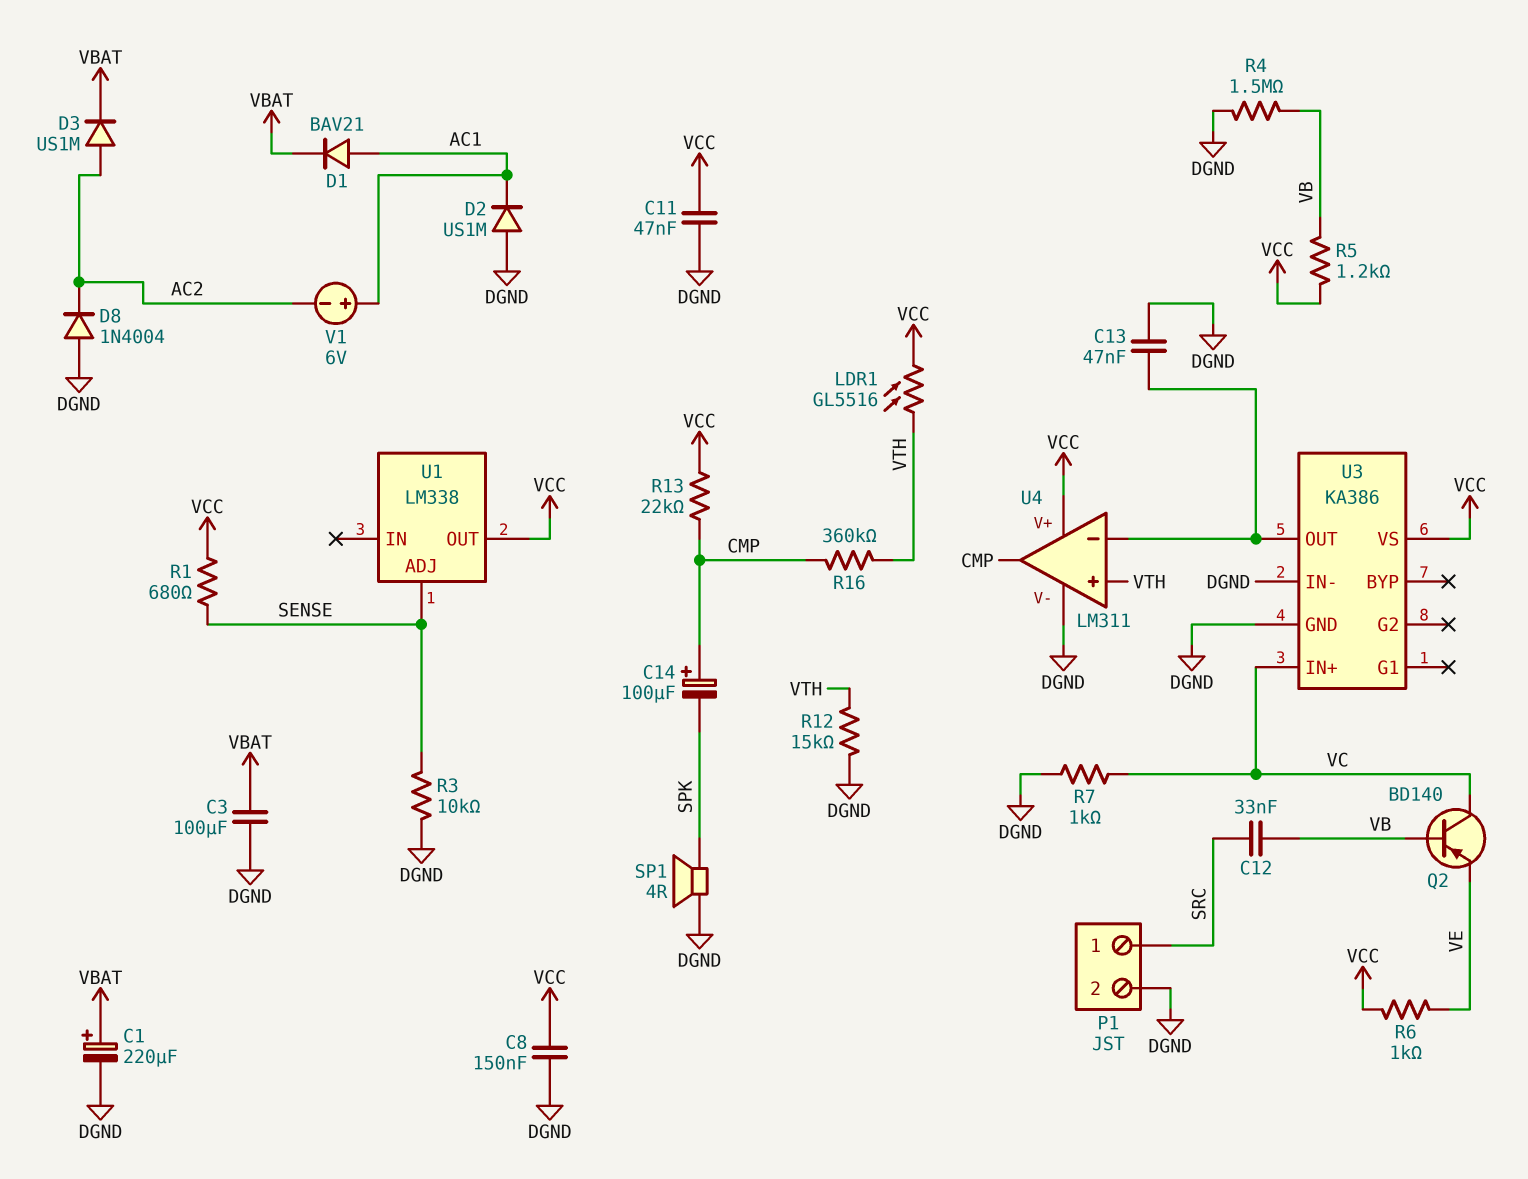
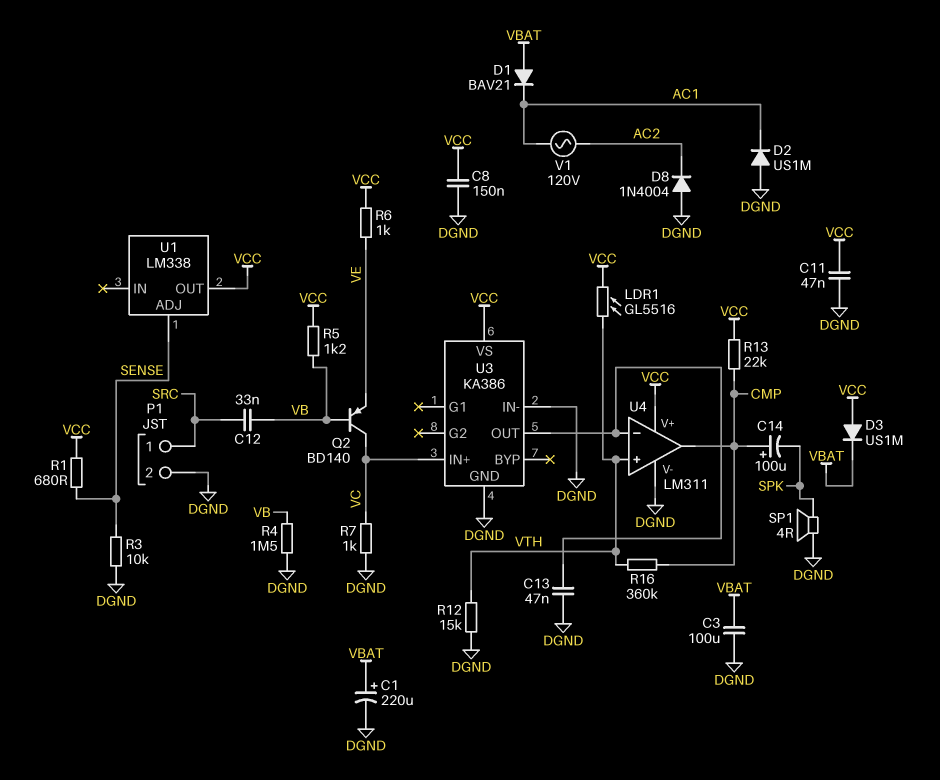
D1: diode BAV21 (A AC1, K VBAT) -> diode BAV21 (A VBAT, K AC1)
D3: diode US1M (A AC2, K VBAT) -> diode US1M (A VCC, K VBAT)
V1: 6V (plus AC1, minus AC2) -> AC 120V (AC1, AC2)

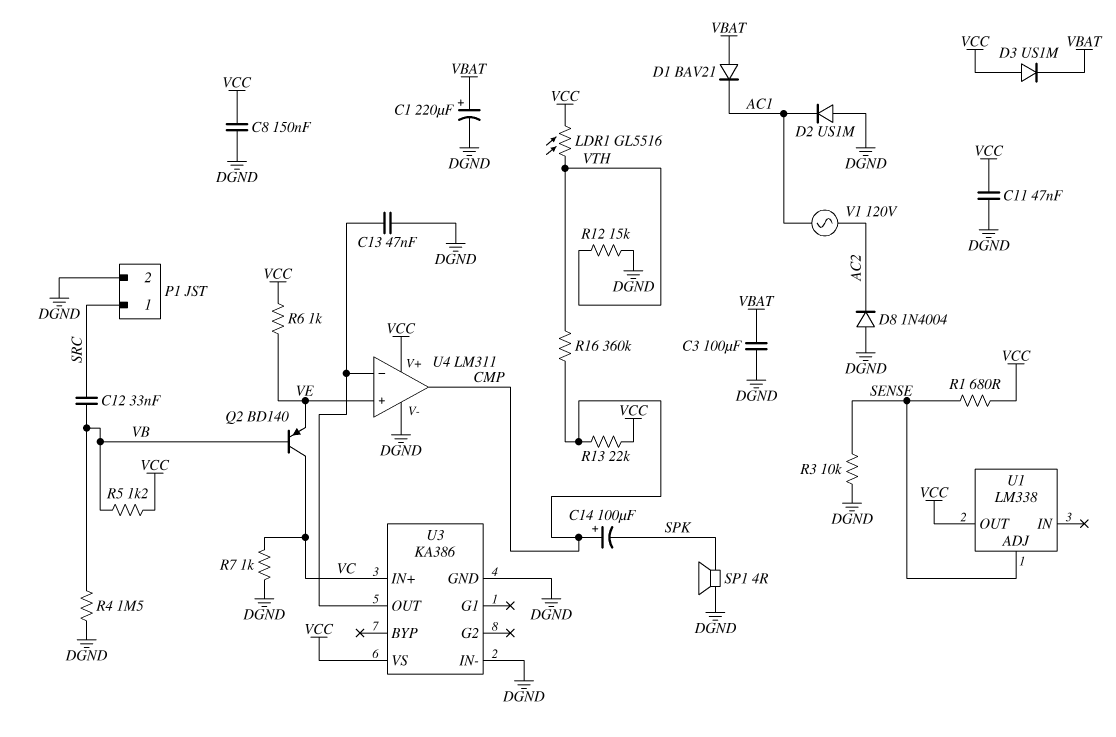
U4 pin in+: VTH -> VE

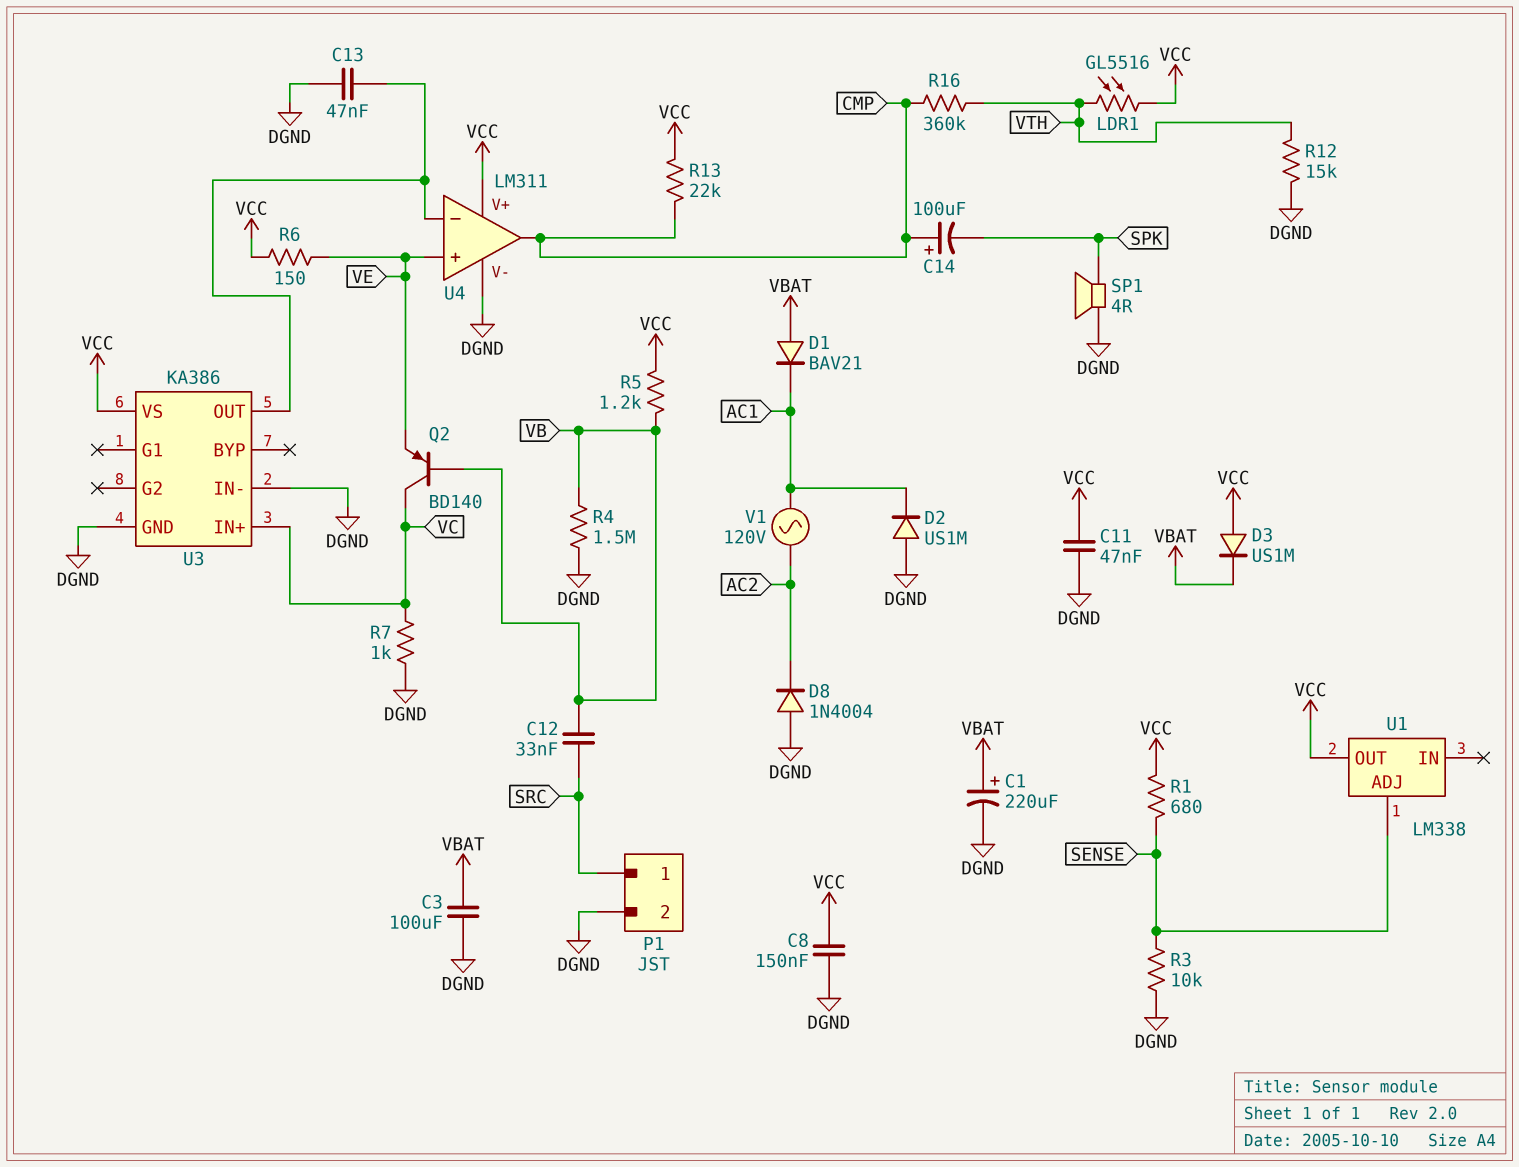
R6: 1k (VCC, VE) -> 150 (VCC, VE)

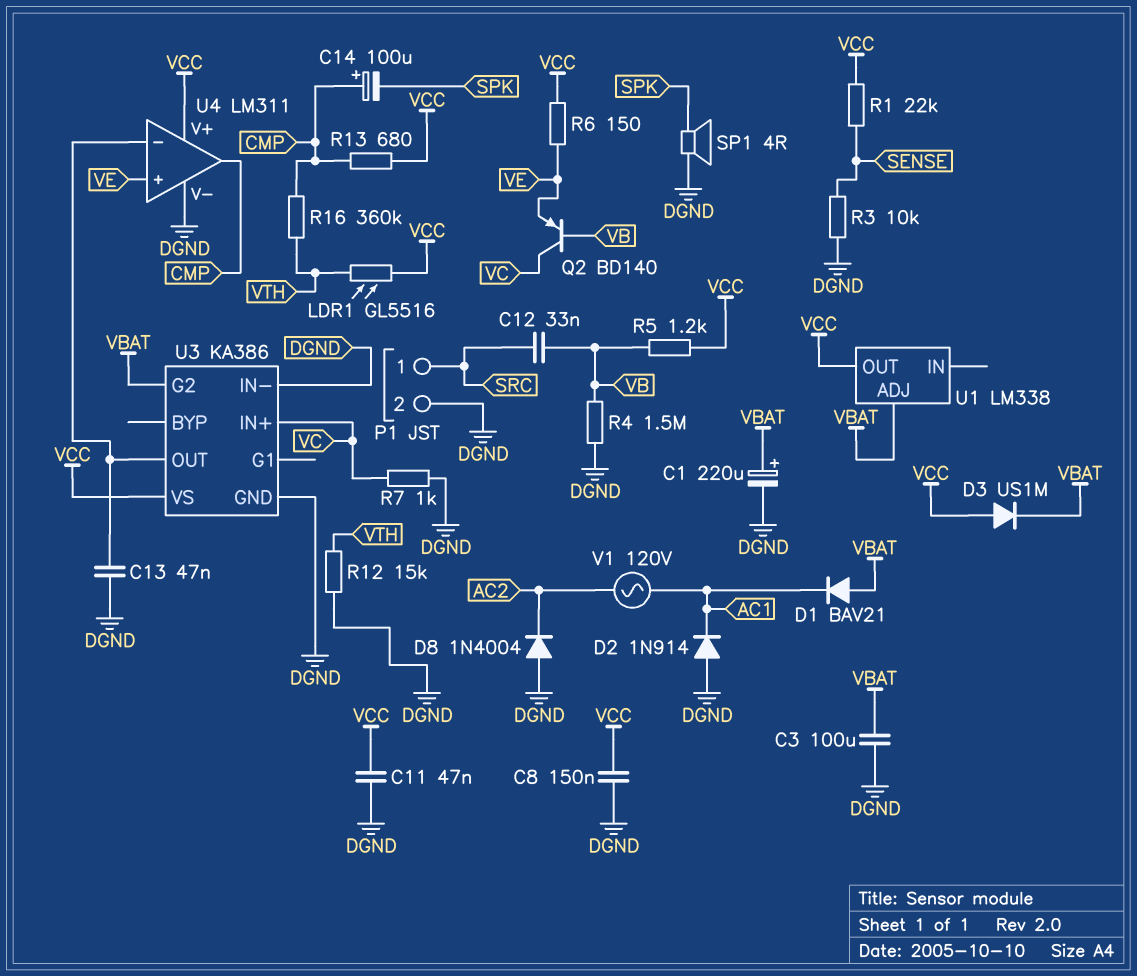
D2: diode US1M (A DGND, K AC1) -> diode 1N914 (A DGND, K AC1)
R1: 680 (SENSE, VCC) -> 22k (SENSE, VCC)
R13: 22k (CMP, VCC) -> 680 (CMP, VCC)
U1 pin ADJ: SENSE -> VBAT
U3 pin G2: none -> VBAT

